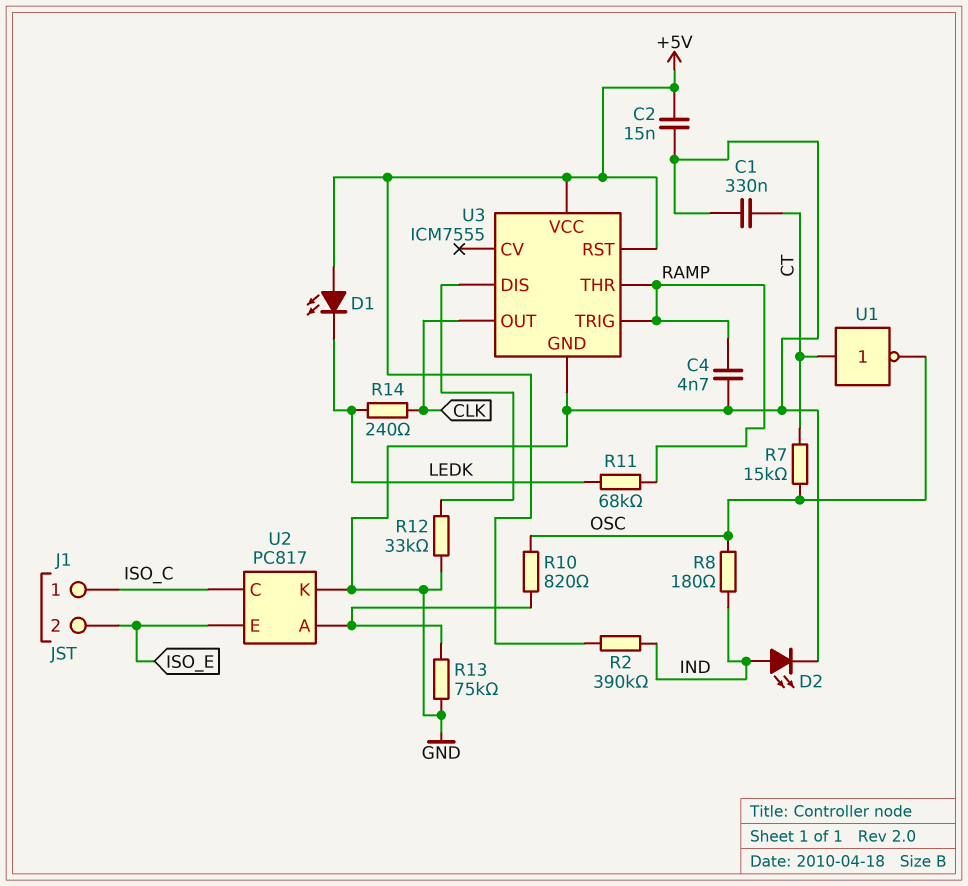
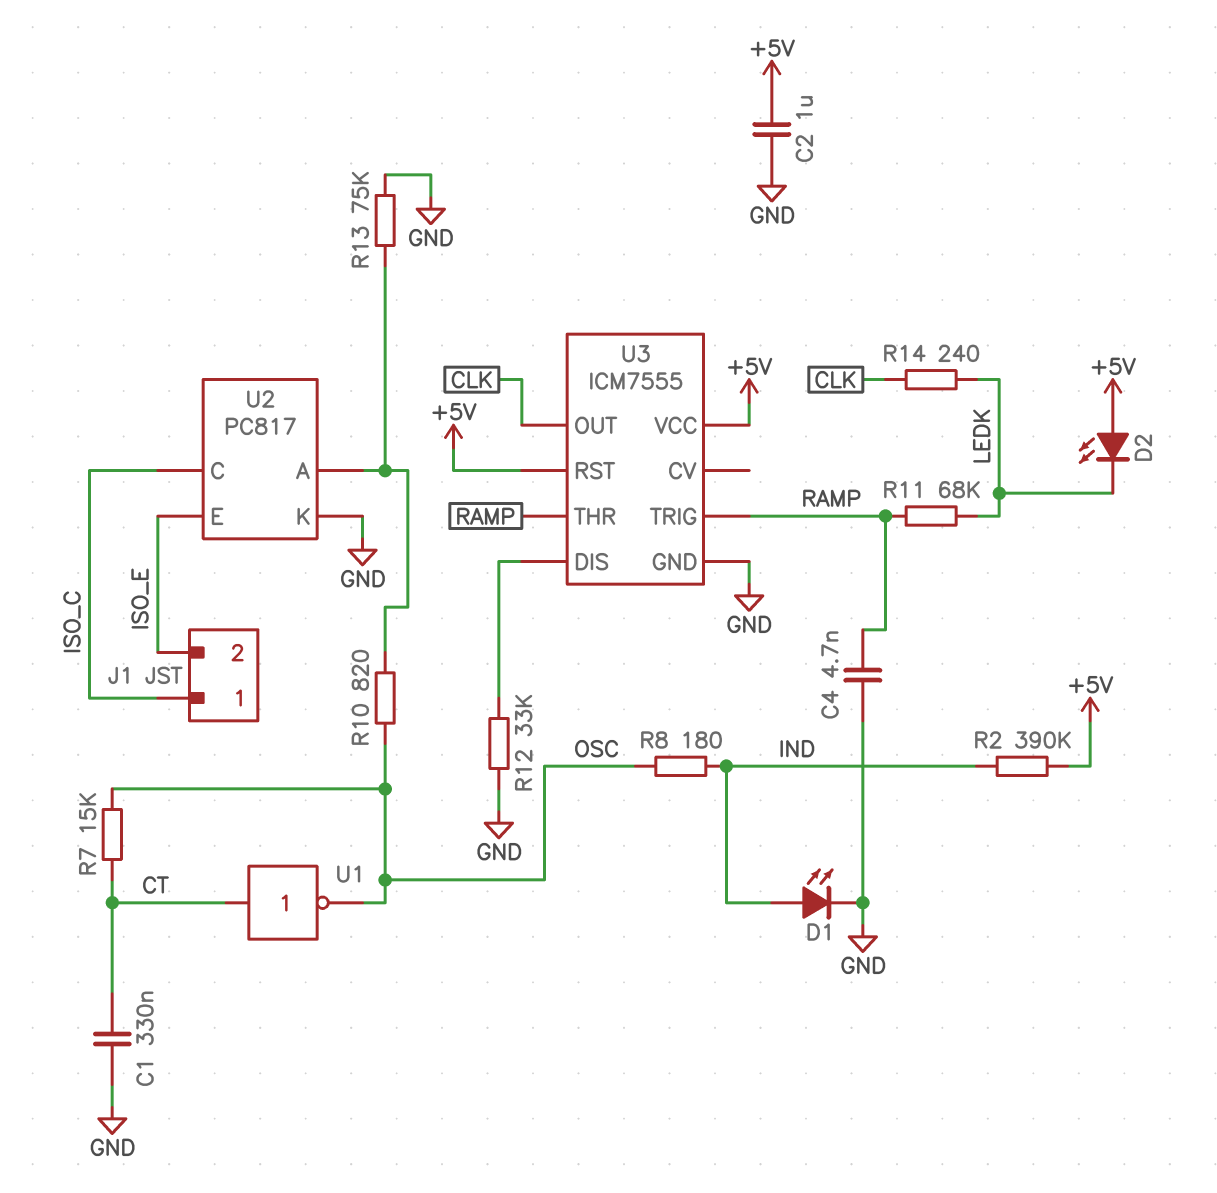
C2: 15nF (+5V, GND) -> 1uF (+5V, GND)
D1: LED (A +5V, K LEDK) -> LED (A IND, K GND)
D2: LED (A IND, K GND) -> LED (A +5V, K LEDK)

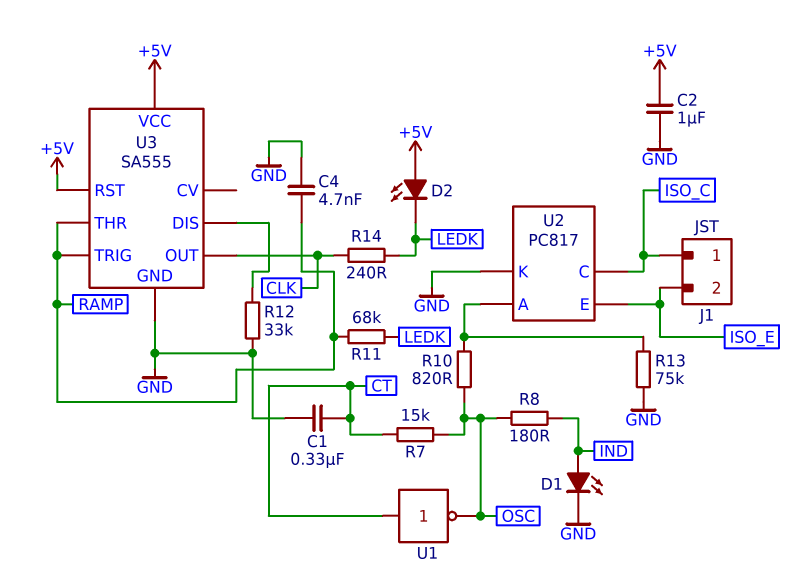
R2: 390k (+5V, IND) -> none
U3: ICM7555 -> SA555

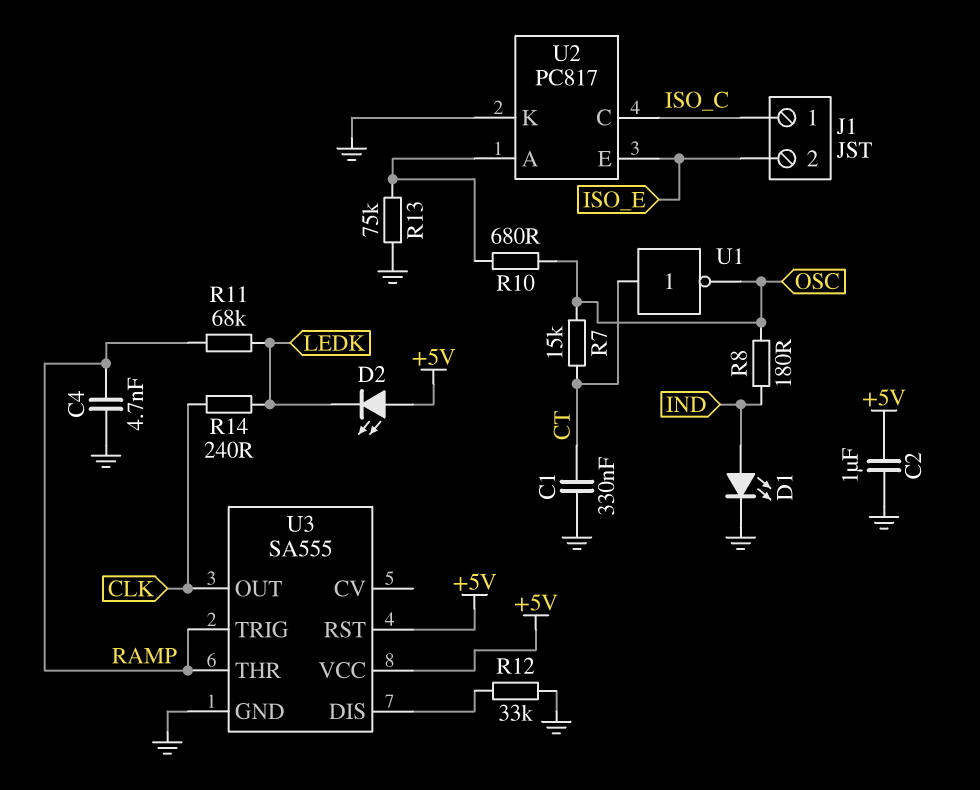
R10: 820 (OSC, U2/A) -> 680 (OSC, U2/A)

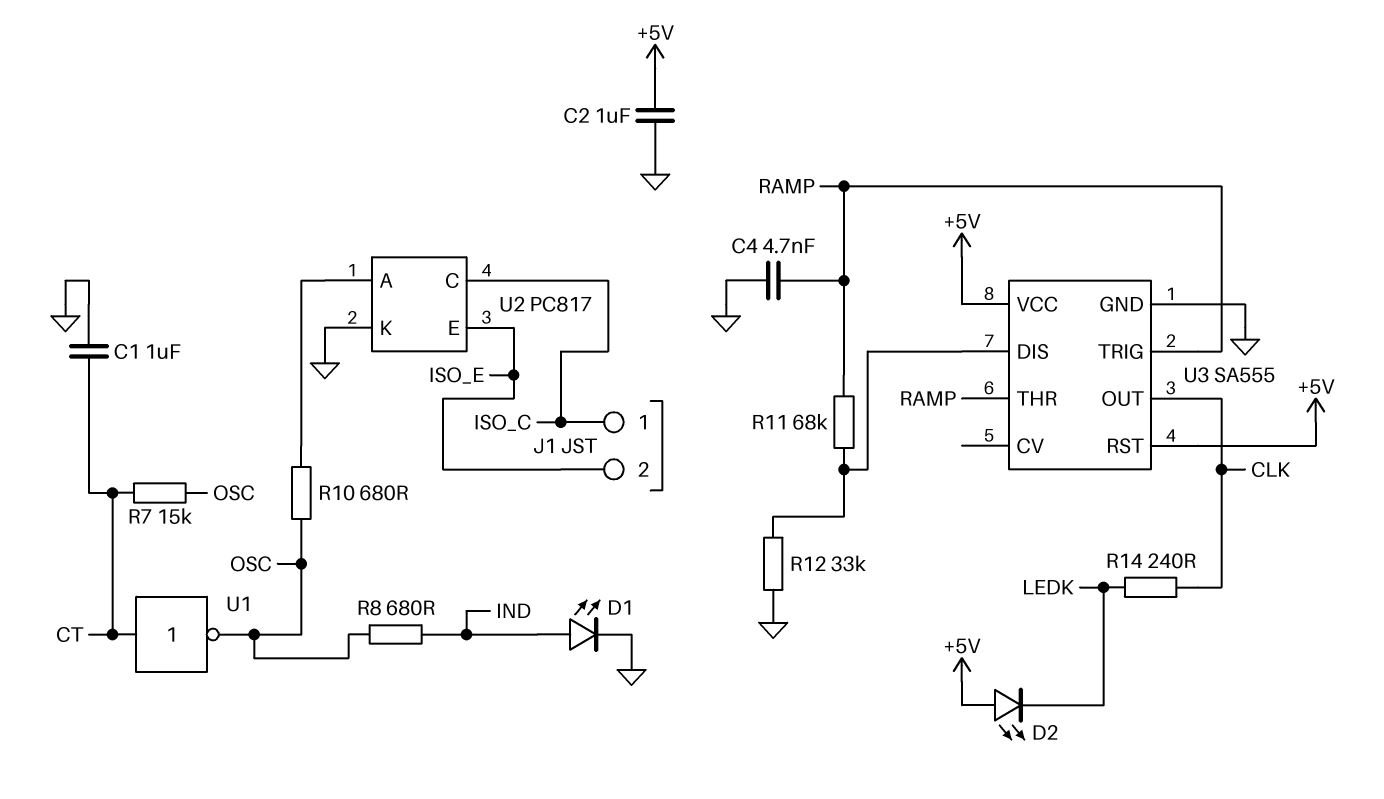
C1: 330nF (CT, GND) -> 1uF (CT, GND)
R8: 180 (IND, OSC) -> 680 (IND, OSC)
R11: 68k (LEDK, RAMP) -> 68k (RAMP, U3/DIS)
R13: 75k (GND, U2/A) -> none

